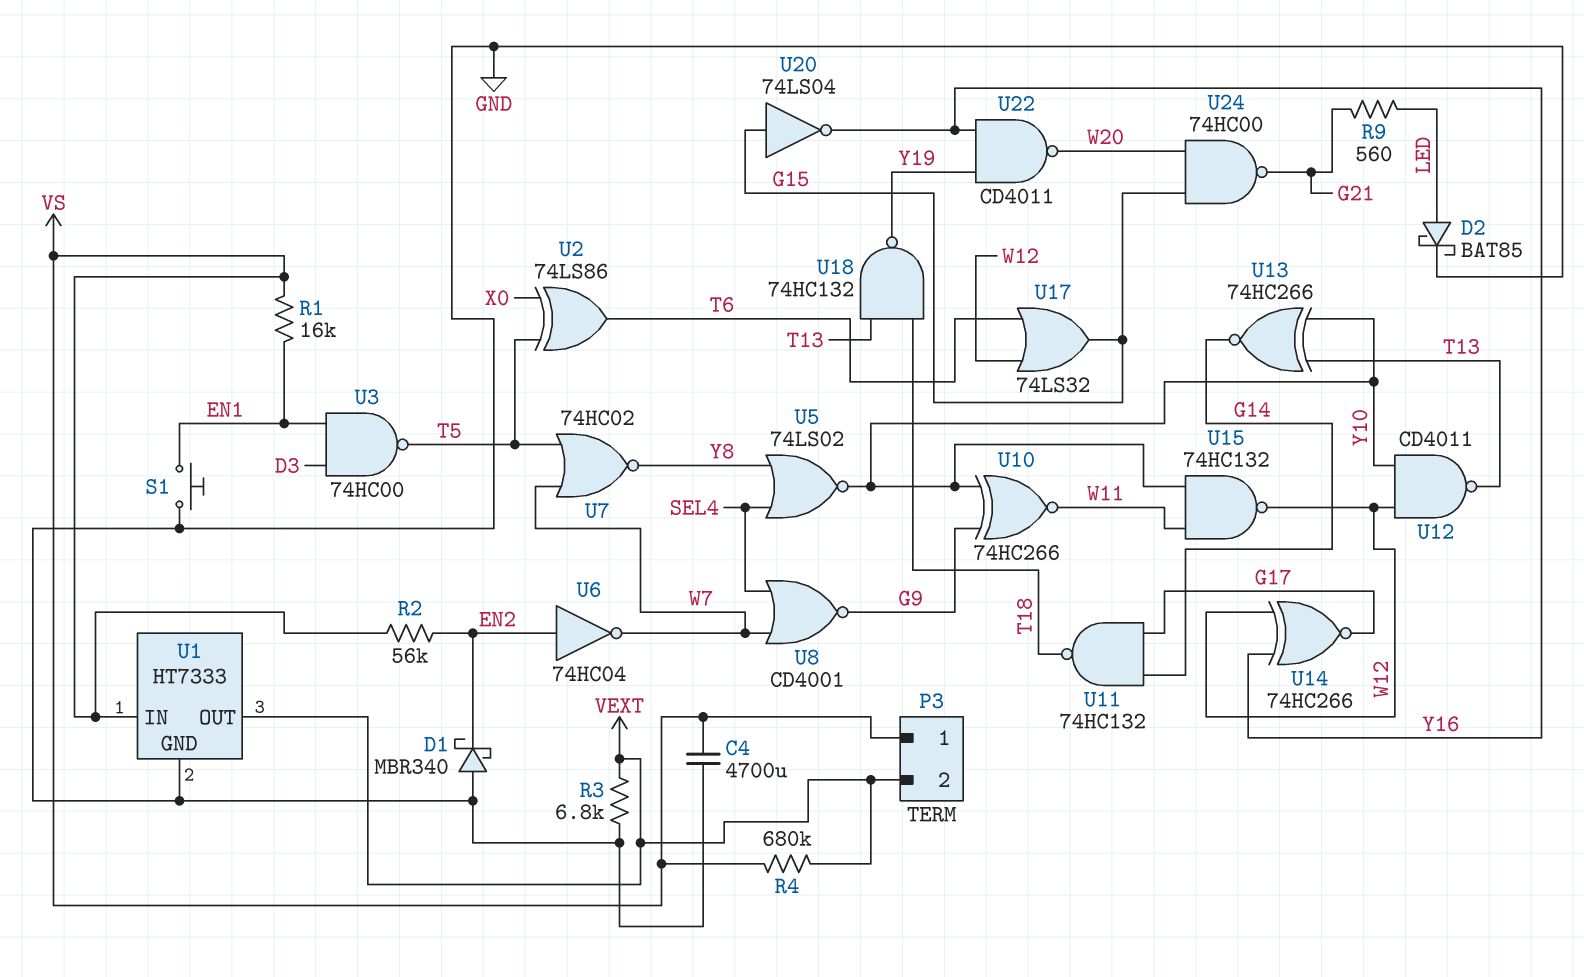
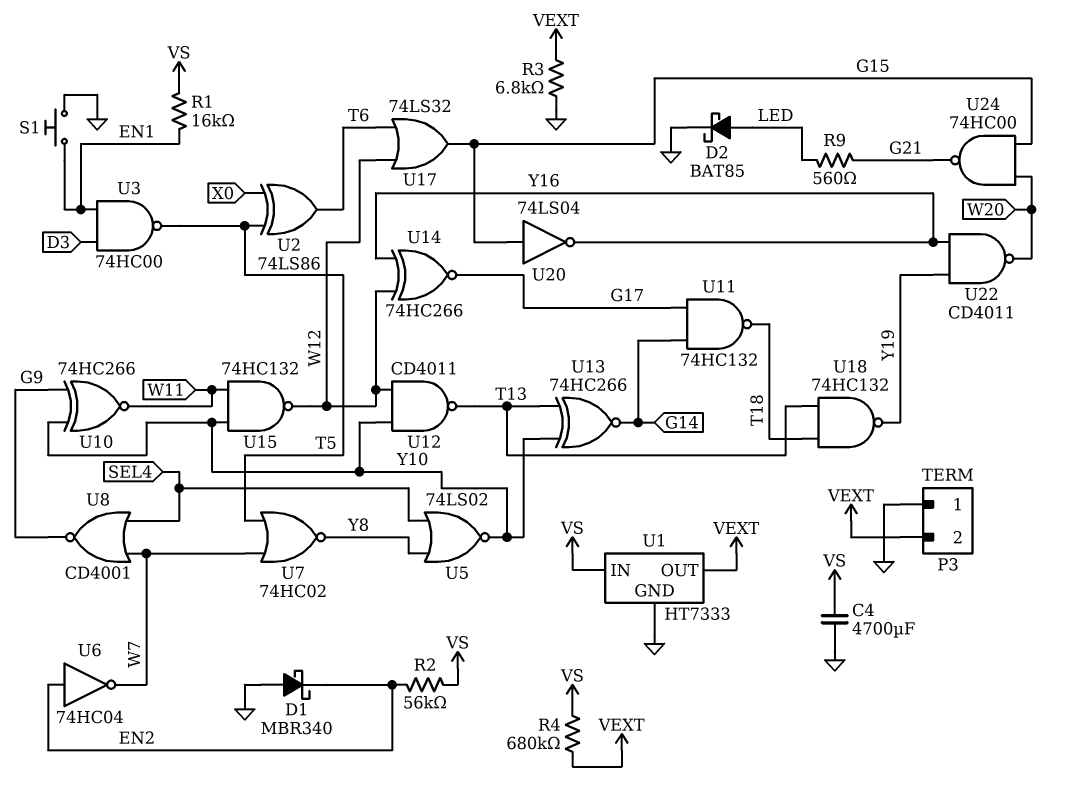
P3 pin 1: VS -> GND

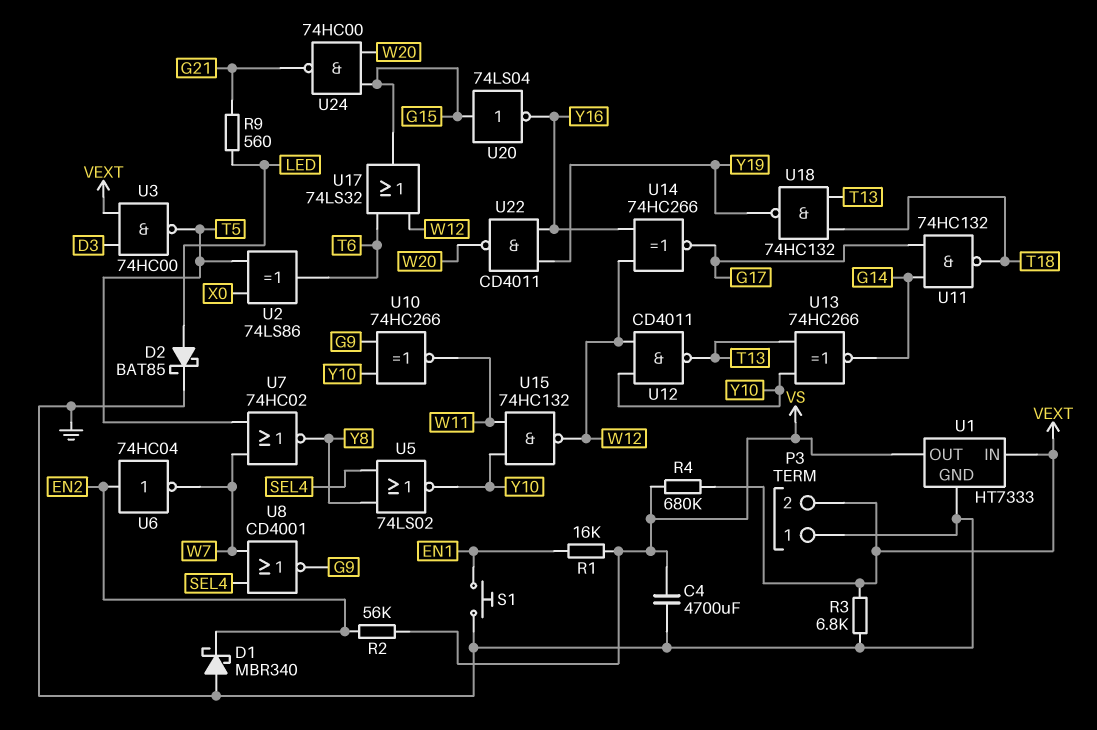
U1 pin IN: VS -> VEXT
U1 pin OUT: VEXT -> VS
U3: NAND 74HC00 (in D3, in EN1, out T5) -> NAND 74HC00 (in D3, in VEXT, out T5)

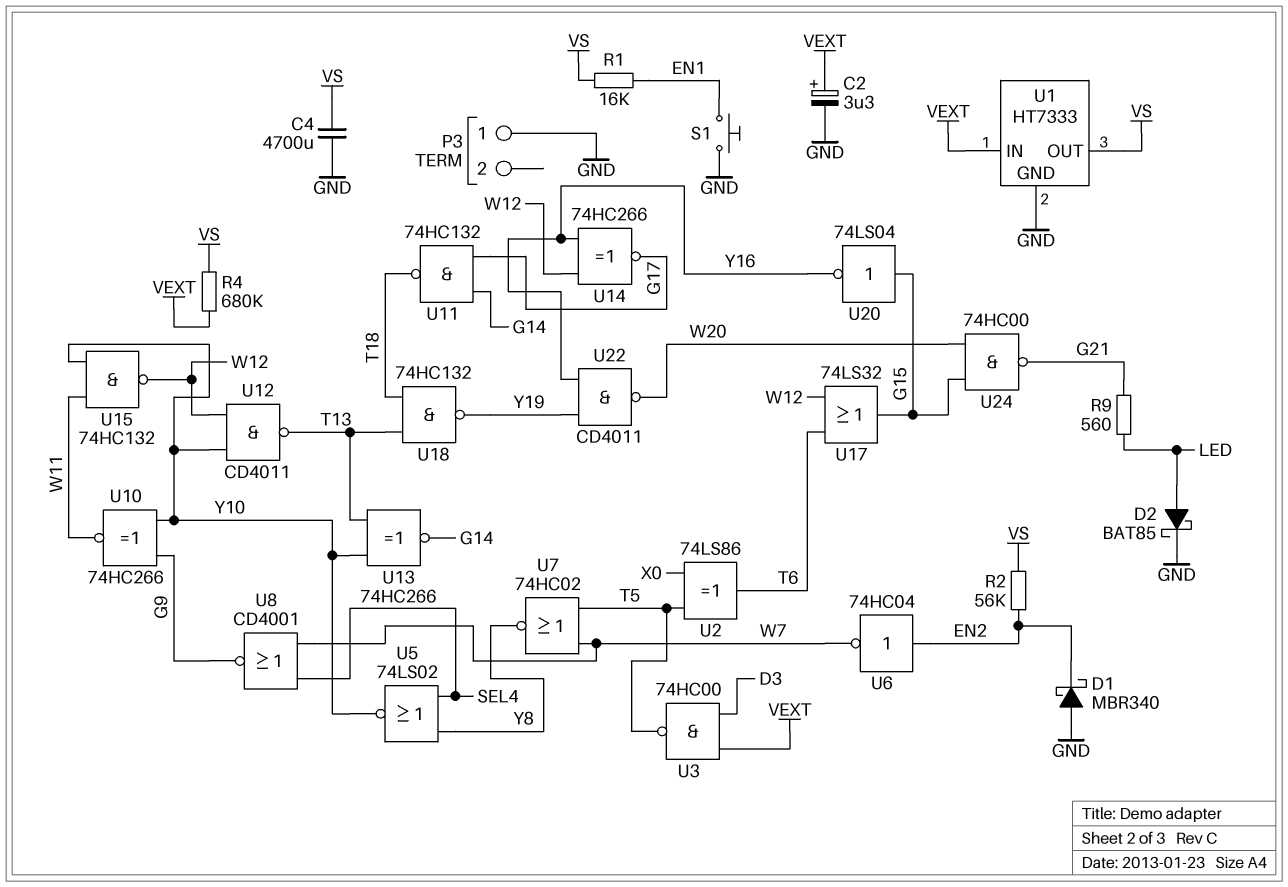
C2: none -> 3.3uF (plus VEXT, minus GND)
P3 pin 2: VEXT -> none
R3: 6.8k (GND, VEXT) -> none

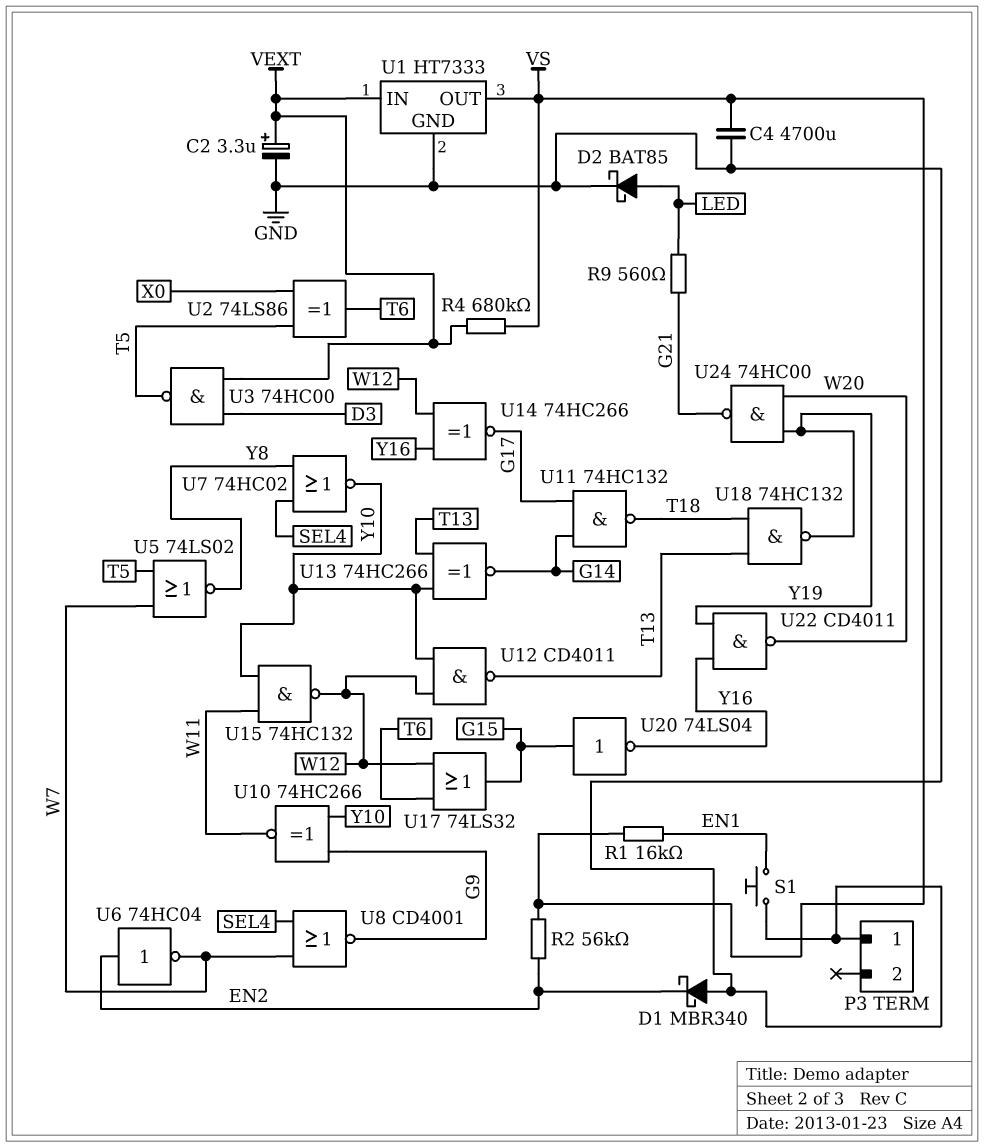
U5: NOR 74LS02 (in SEL4, in Y8, out Y10) -> NOR 74LS02 (in T5, in W7, out Y8)
U7: NOR 74HC02 (in T5, in W7, out Y8) -> NOR 74HC02 (in SEL4, in Y8, out Y10)
U24: NAND 74HC00 (in G15, in W20, out G21) -> NAND 74HC00 (in W20, in Y19, out G21)

